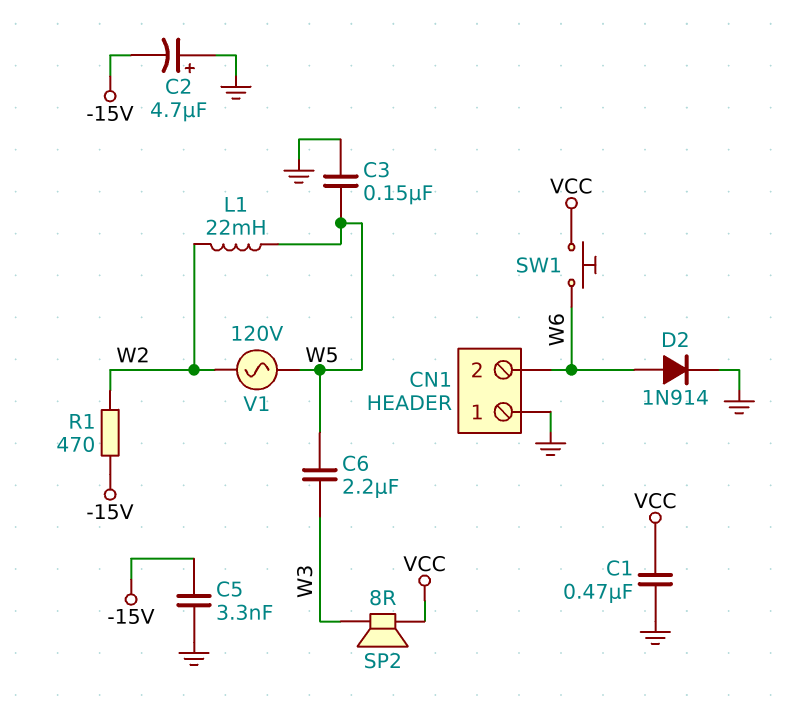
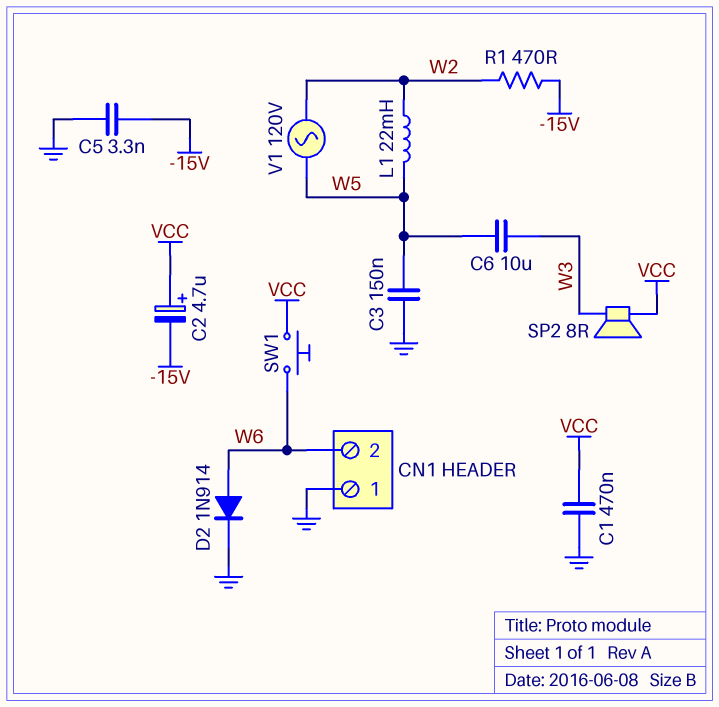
C2: 4.7uF (plus GND, minus -15V) -> 4.7uF (plus VCC, minus -15V)
C6: 2.2uF (W3, W5) -> 10uF (W3, W5)

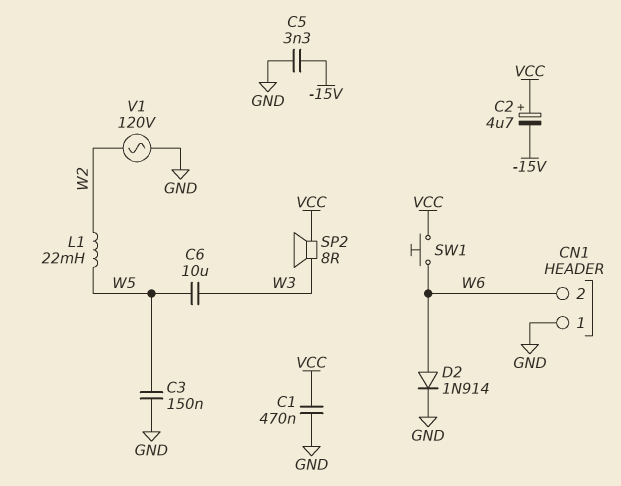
R1: 470 (-15V, W2) -> none
V1: AC 120V (W2, W5) -> AC 120V (GND, W2)

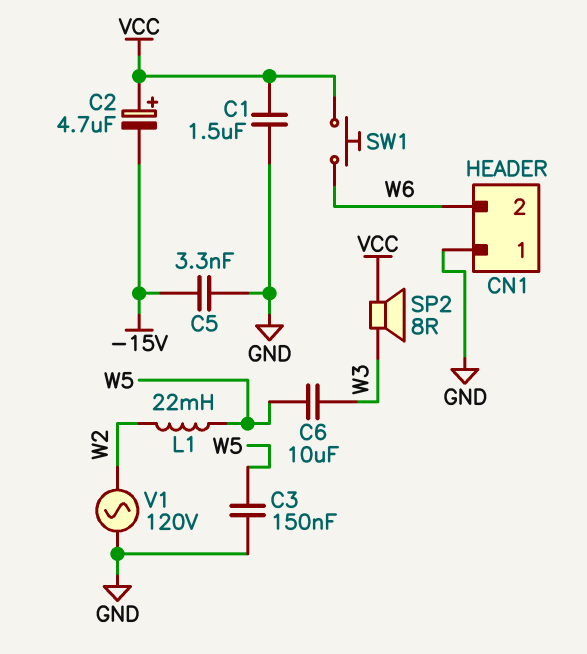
C1: 470nF (GND, VCC) -> 1.5uF (GND, VCC)
D2: diode 1N914 (A W6, K GND) -> none

